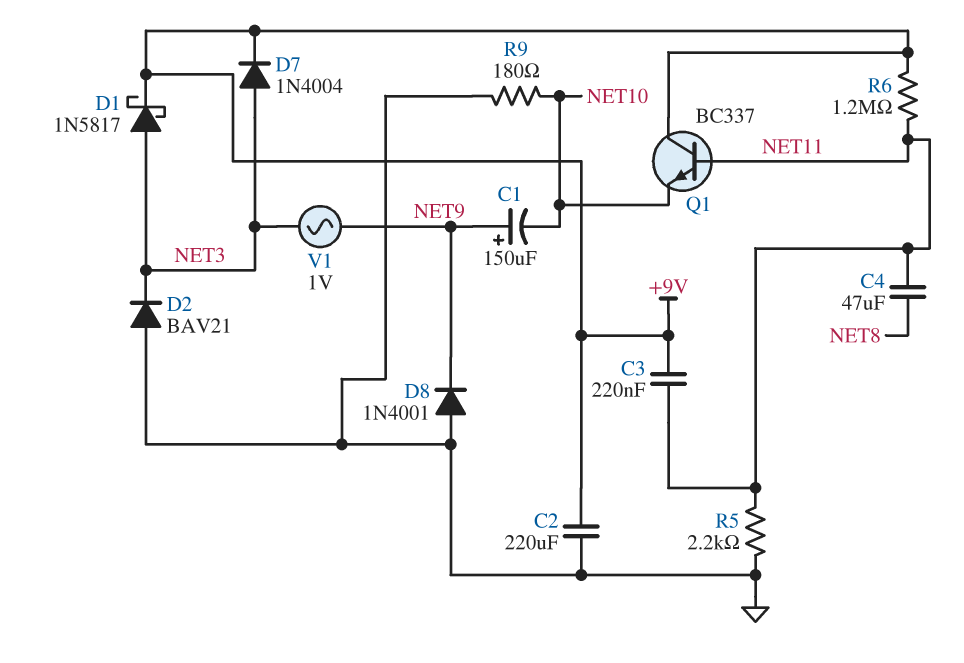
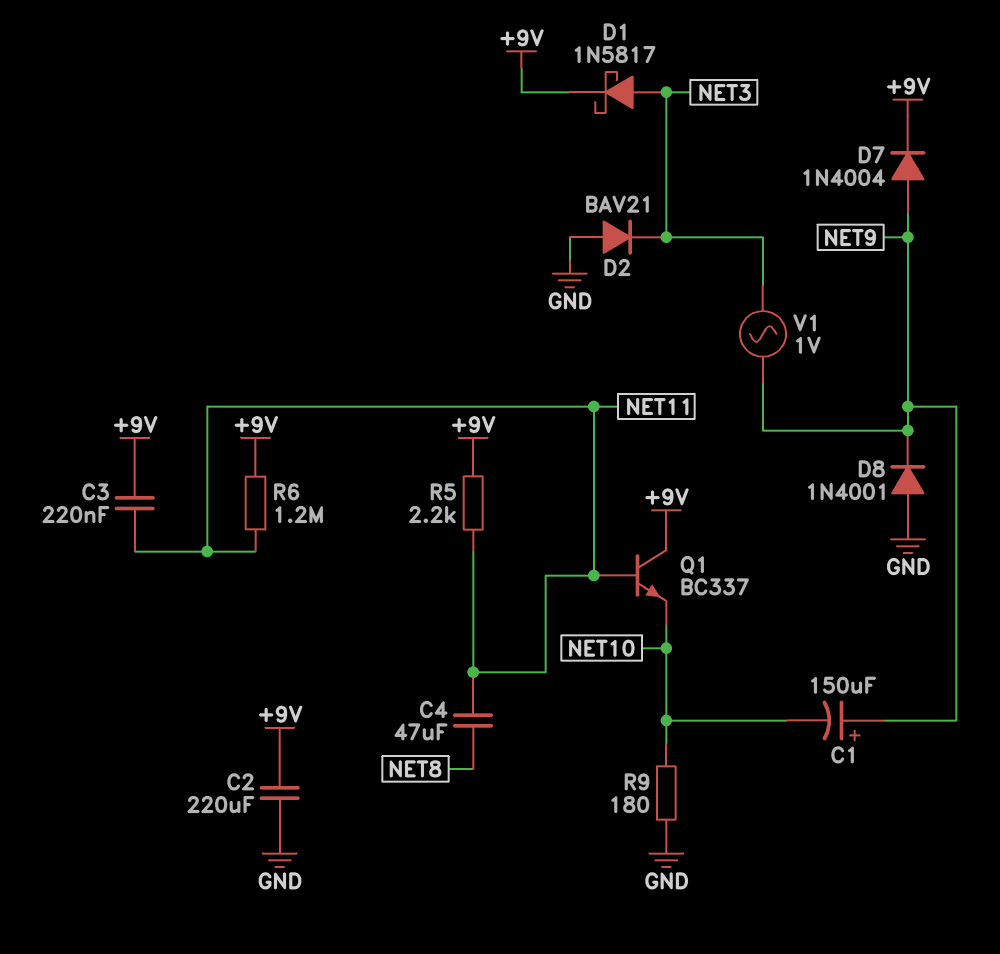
D7: diode 1N4004 (A NET3, K +9V) -> diode 1N4004 (A NET9, K +9V)
R5: 2.2k (GND, NET11) -> 2.2k (+9V, NET11)

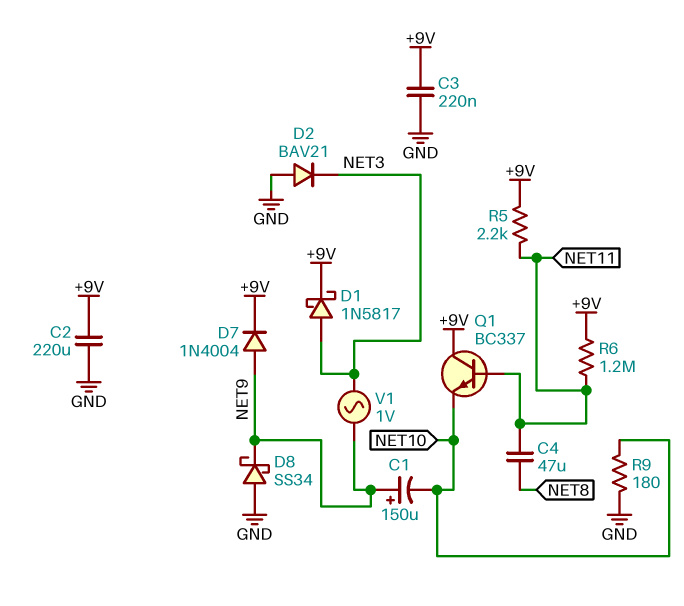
C3: 220nF (+9V, NET11) -> 220nF (+9V, GND)
D8: diode 1N4001 (A GND, K NET9) -> schottky SS34 (A GND, K NET9)

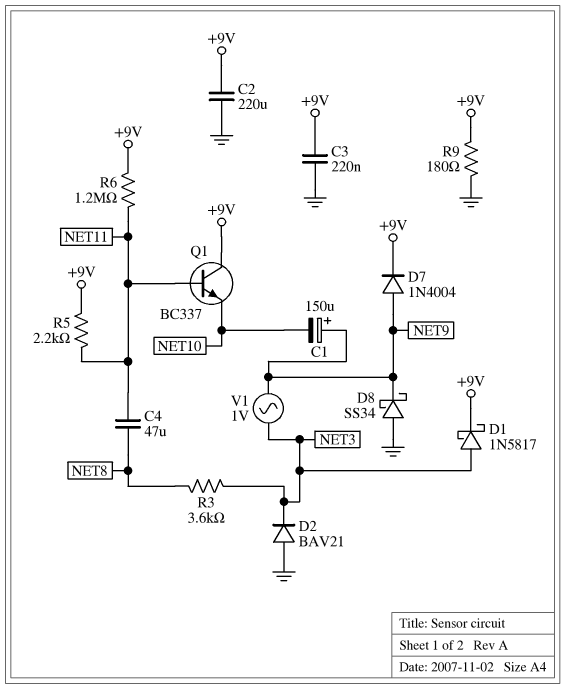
R3: none -> 3.6k (NET3, NET8)
R9: 180 (GND, NET10) -> 180 (+9V, GND)

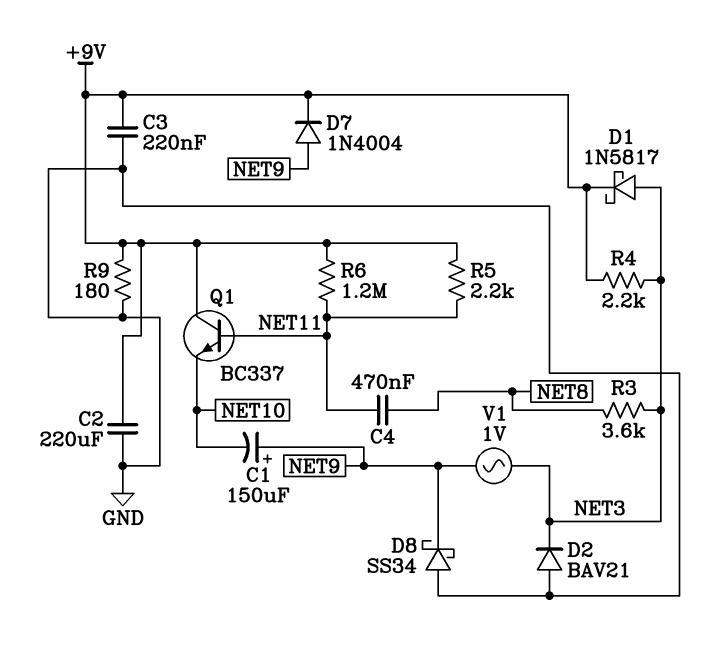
C4: 47uF (NET8, NET11) -> 470nF (NET8, NET11)
R4: none -> 2.2k (+9V, NET3)

